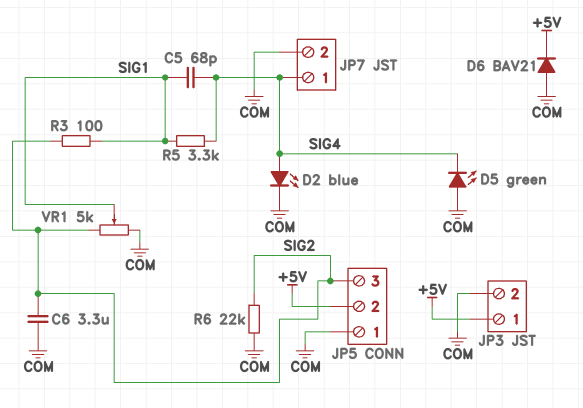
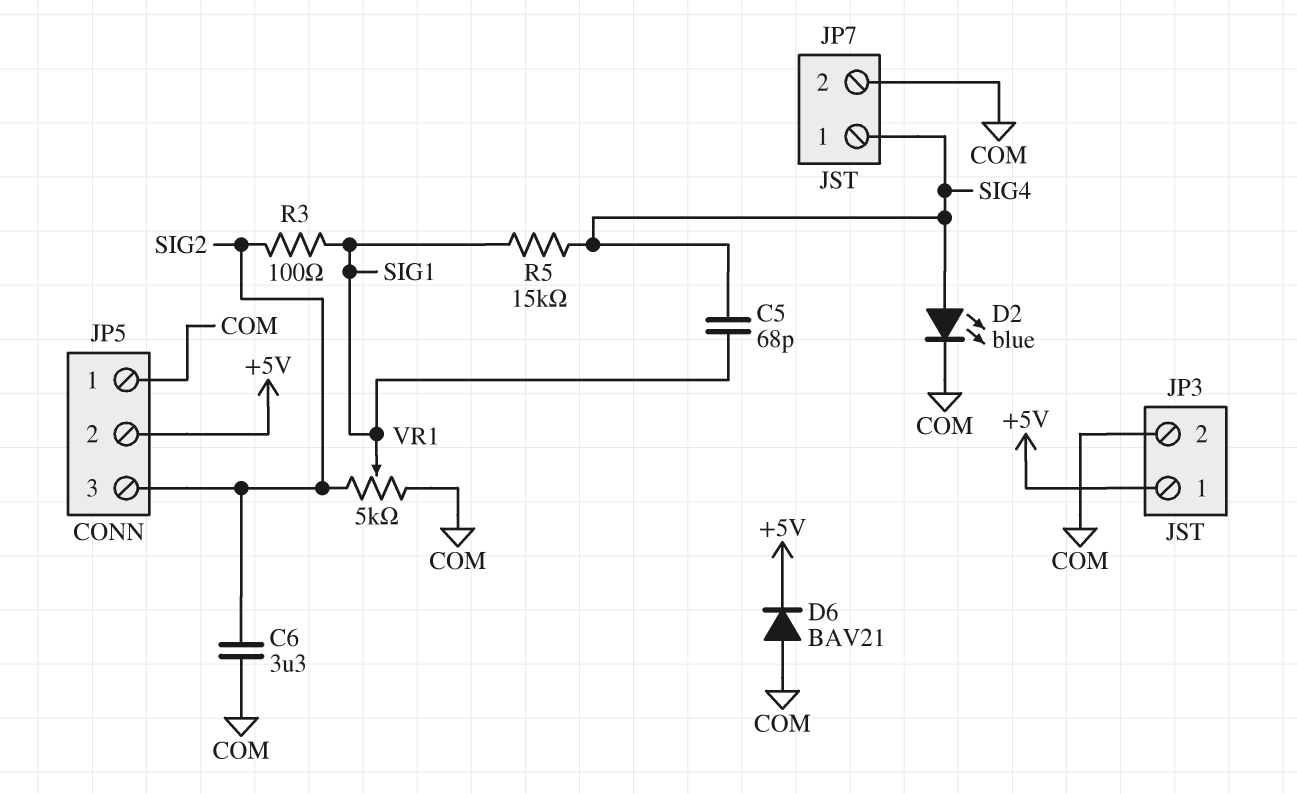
D5: LED green (A COM, K SIG4) -> none
R5: 3.3k (SIG1, SIG4) -> 15k (SIG1, SIG4)
R6: 22k (COM, SIG2) -> none

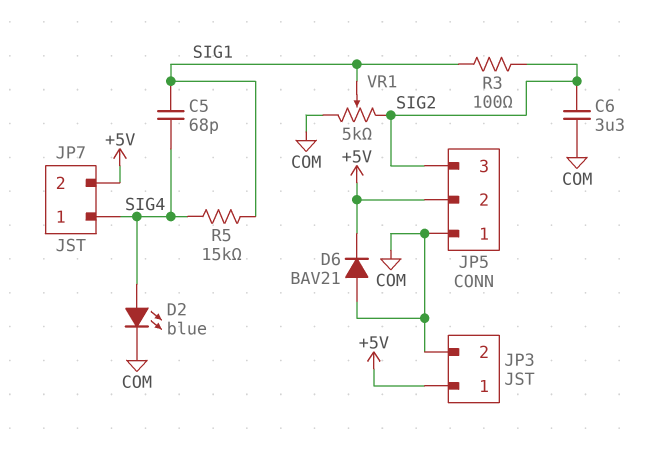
JP7 pin 2: COM -> +5V

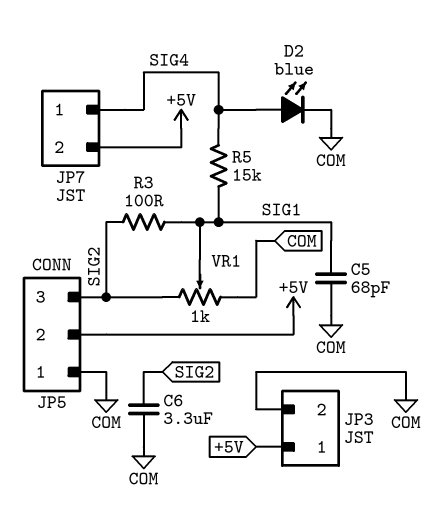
C5: 68pF (SIG1, SIG4) -> 68pF (COM, SIG1)
D6: diode BAV21 (A COM, K +5V) -> none
VR1: 5k (COM, SIG2, wiper SIG1) -> 1k (COM, SIG2, wiper SIG1)

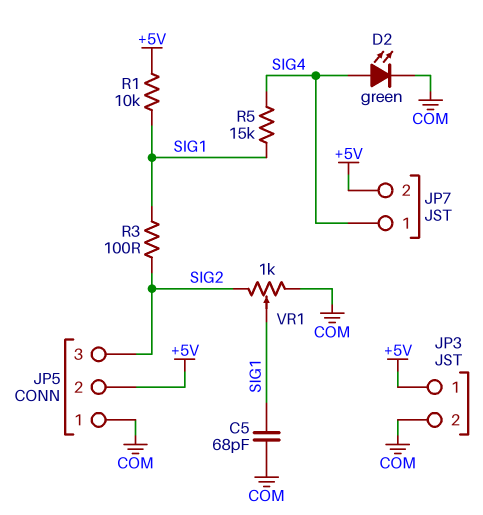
C6: 3.3uF (COM, SIG2) -> none
D2: LED blue (A SIG4, K COM) -> LED green (A SIG4, K COM)
R1: none -> 10k (+5V, SIG1)

